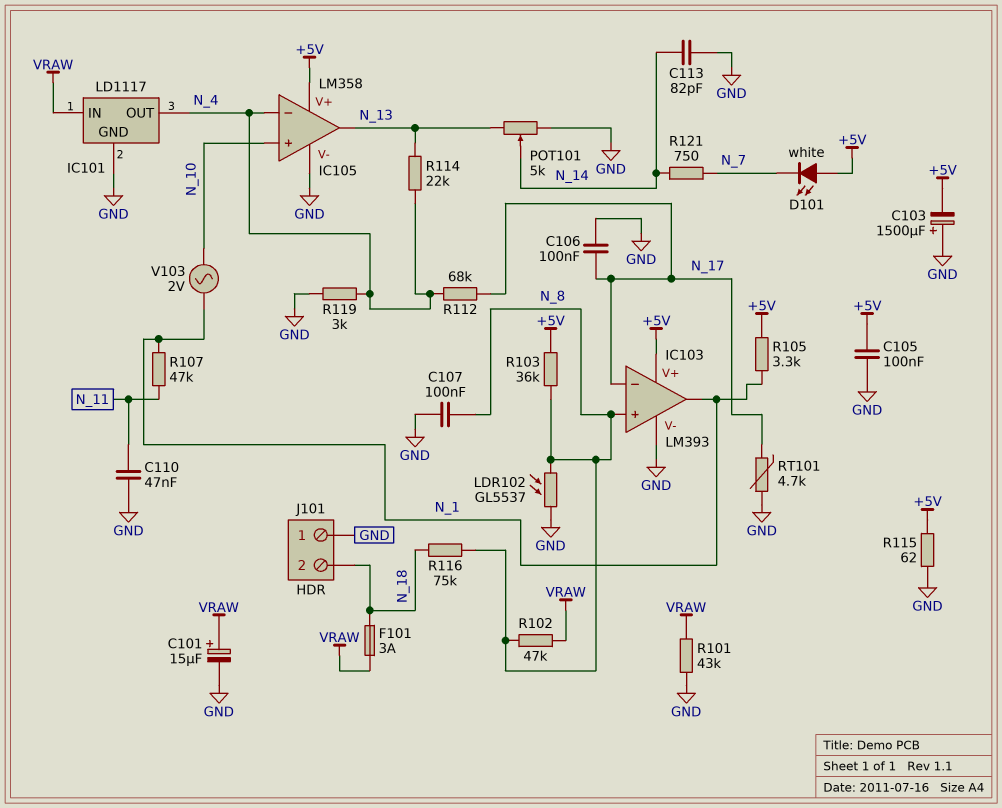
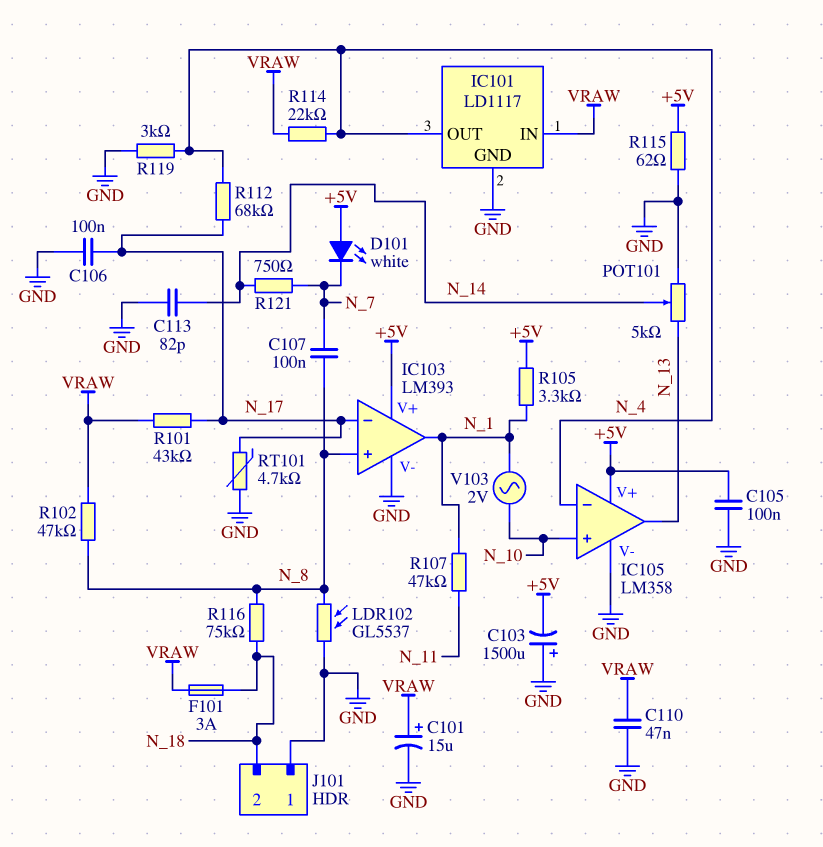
C107: 100nF (GND, N_8) -> 100nF (N_7, N_8)
C110: 47nF (GND, N_11) -> 47nF (GND, VRAW)
R101: 43k (GND, VRAW) -> 43k (N_17, VRAW)
R103: 36k (+5V, N_8) -> none
R114: 22k (N_4, N_13) -> 22k (N_4, VRAW)

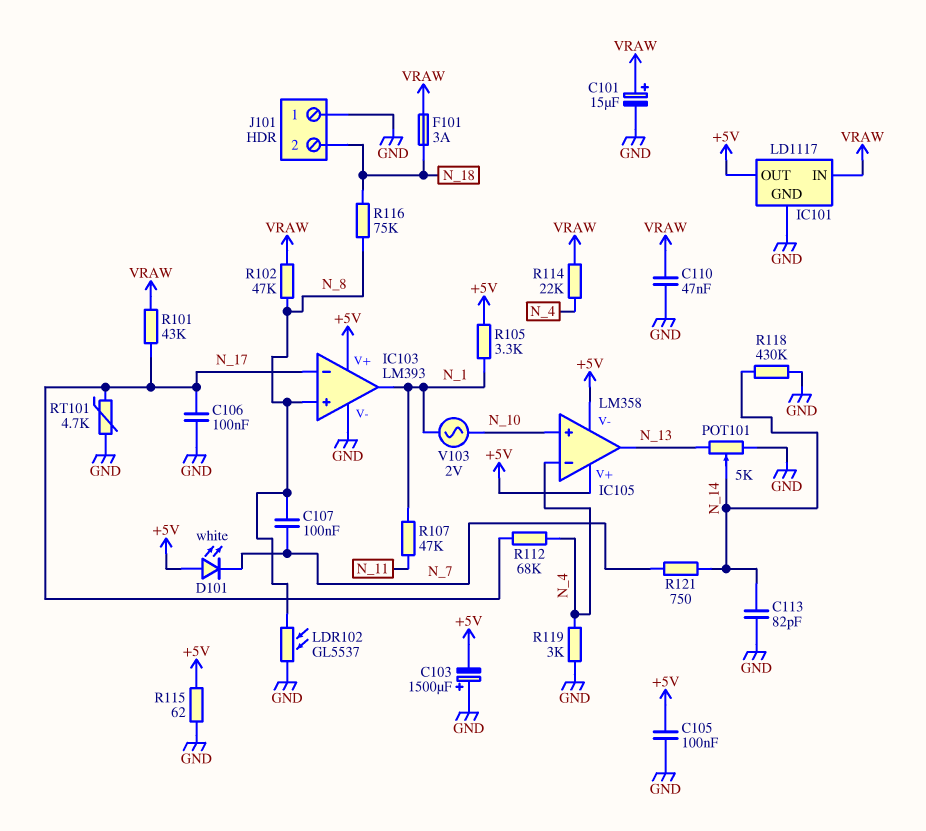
IC101 pin OUT: N_4 -> +5V
IC105 pin V-: GND -> +5V
R118: none -> 430k (GND, N_14)

